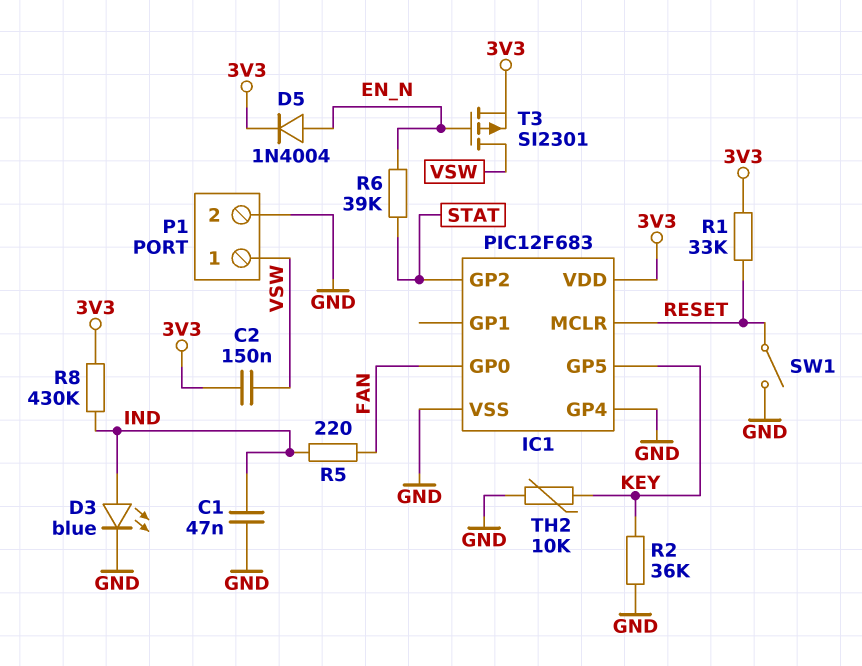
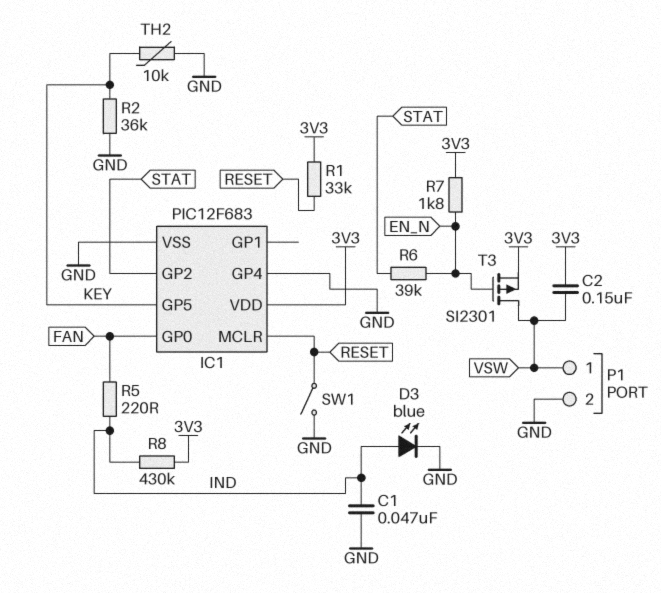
D5: diode 1N4004 (A EN_N, K 3V3) -> none
R7: none -> 1.8k (3V3, EN_N)

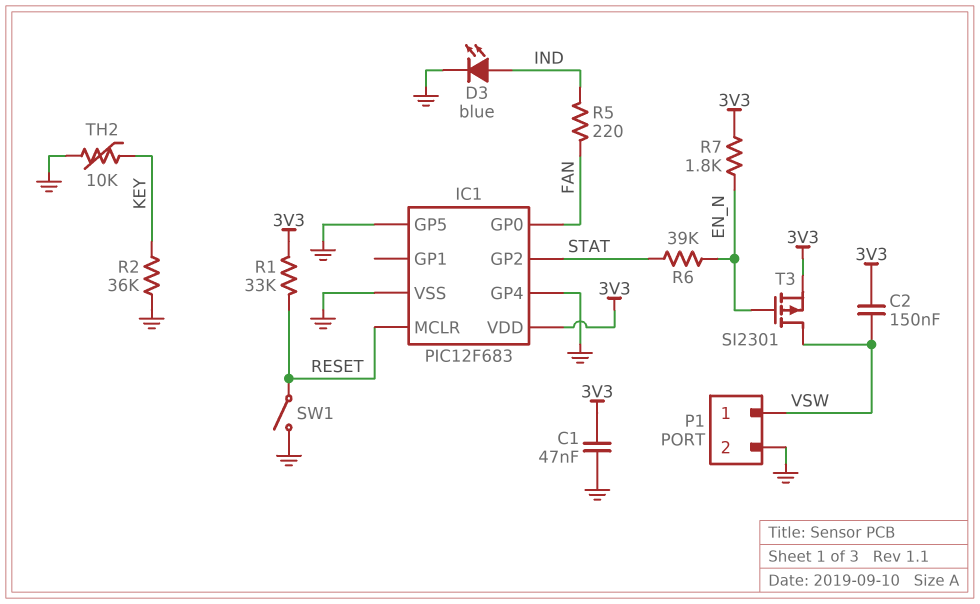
C1: 47nF (GND, IND) -> 47nF (3V3, GND)
IC1 pin GP5: KEY -> GND
R8: 430k (3V3, IND) -> none

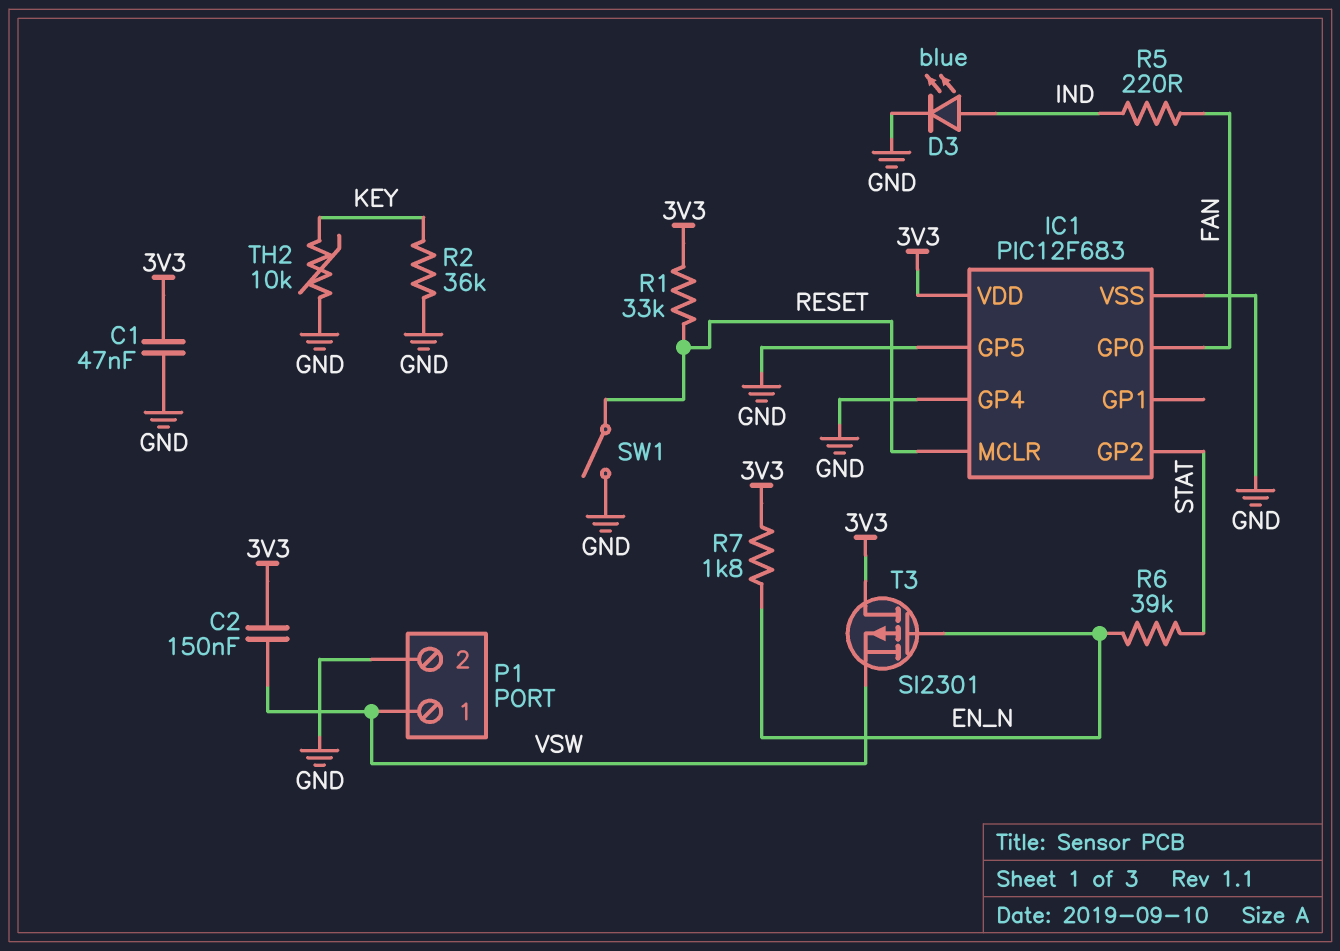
T3: PMOS SI2301 (G EN_N, D VSW, S 3V3) -> PMOS SI2301 (G EN_N, D 3V3, S VSW)

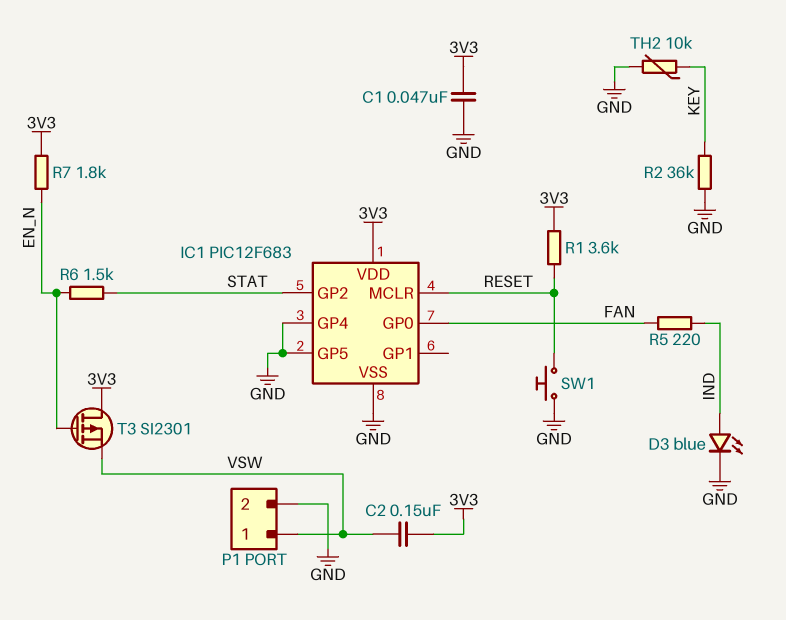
R1: 33k (3V3, RESET) -> 3.6k (3V3, RESET)
R6: 39k (EN_N, STAT) -> 1.5k (EN_N, STAT)
SW1: switch (GND, RESET) -> button (GND, RESET)

